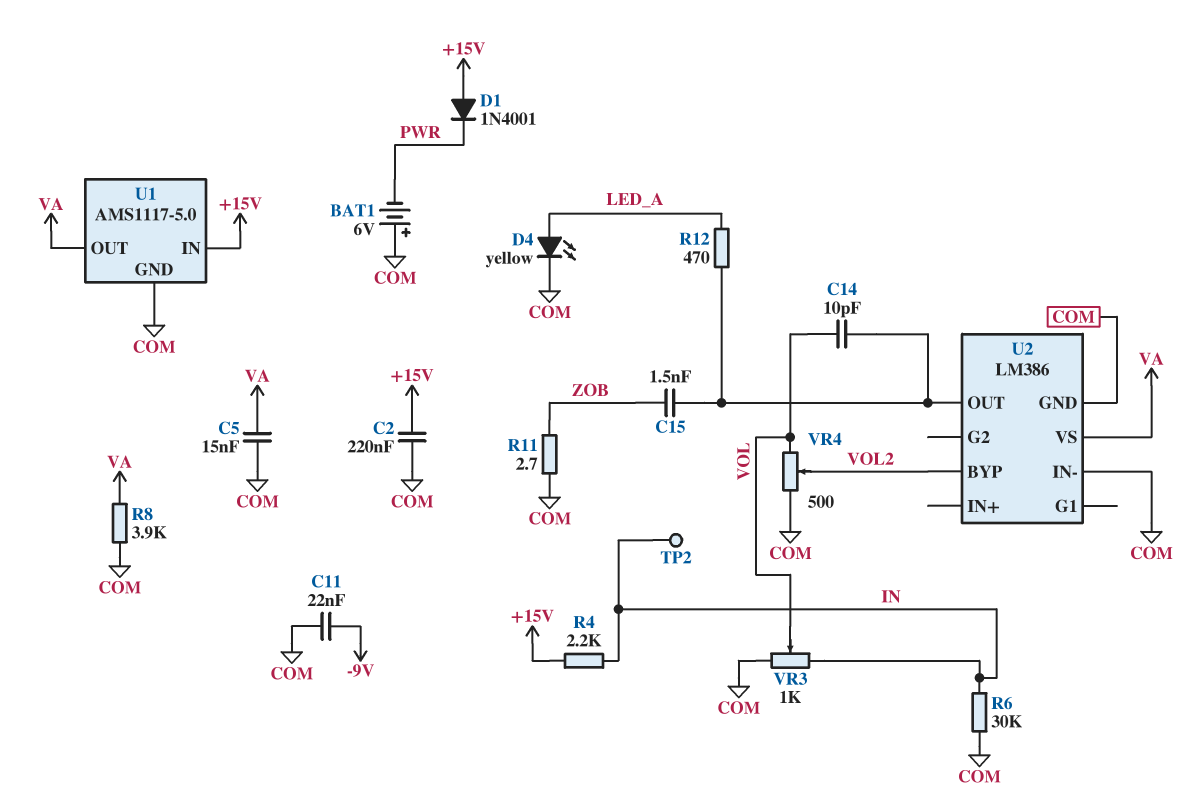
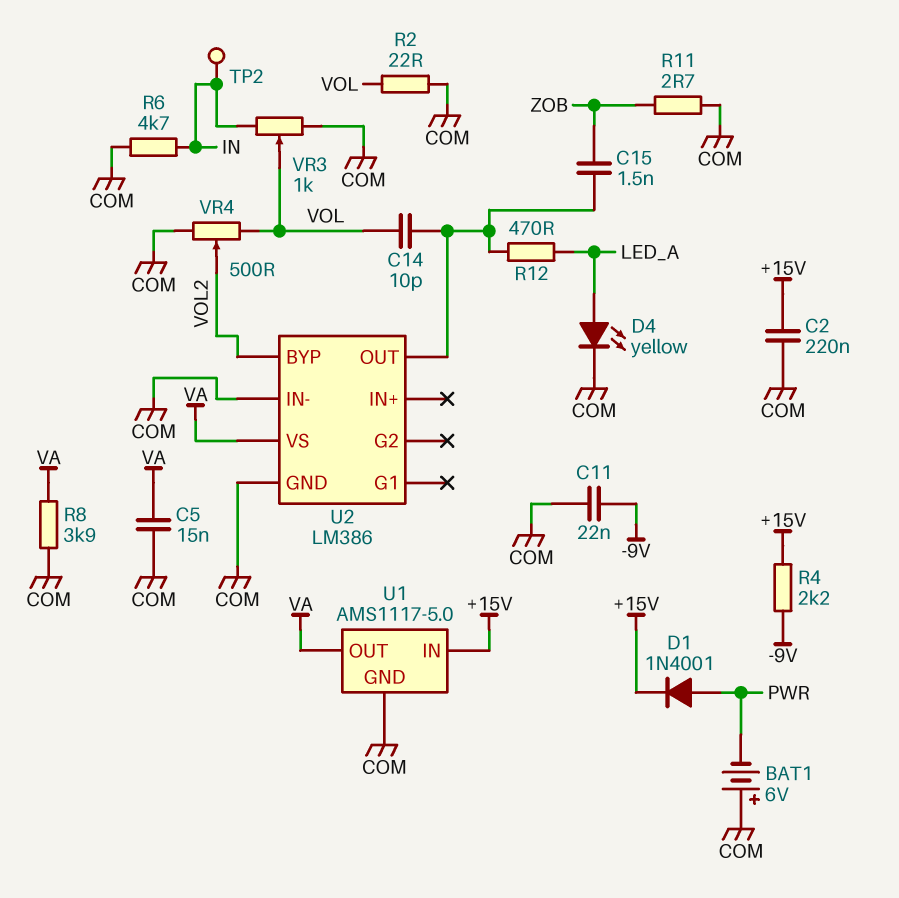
D1: diode 1N4001 (A +15V, K PWR) -> diode 1N4001 (A PWR, K +15V)
R2: none -> 22 (COM, VOL)
R4: 2.2k (+15V, IN) -> 2.2k (+15V, -9V)
R6: 30k (COM, IN) -> 4.7k (COM, IN)

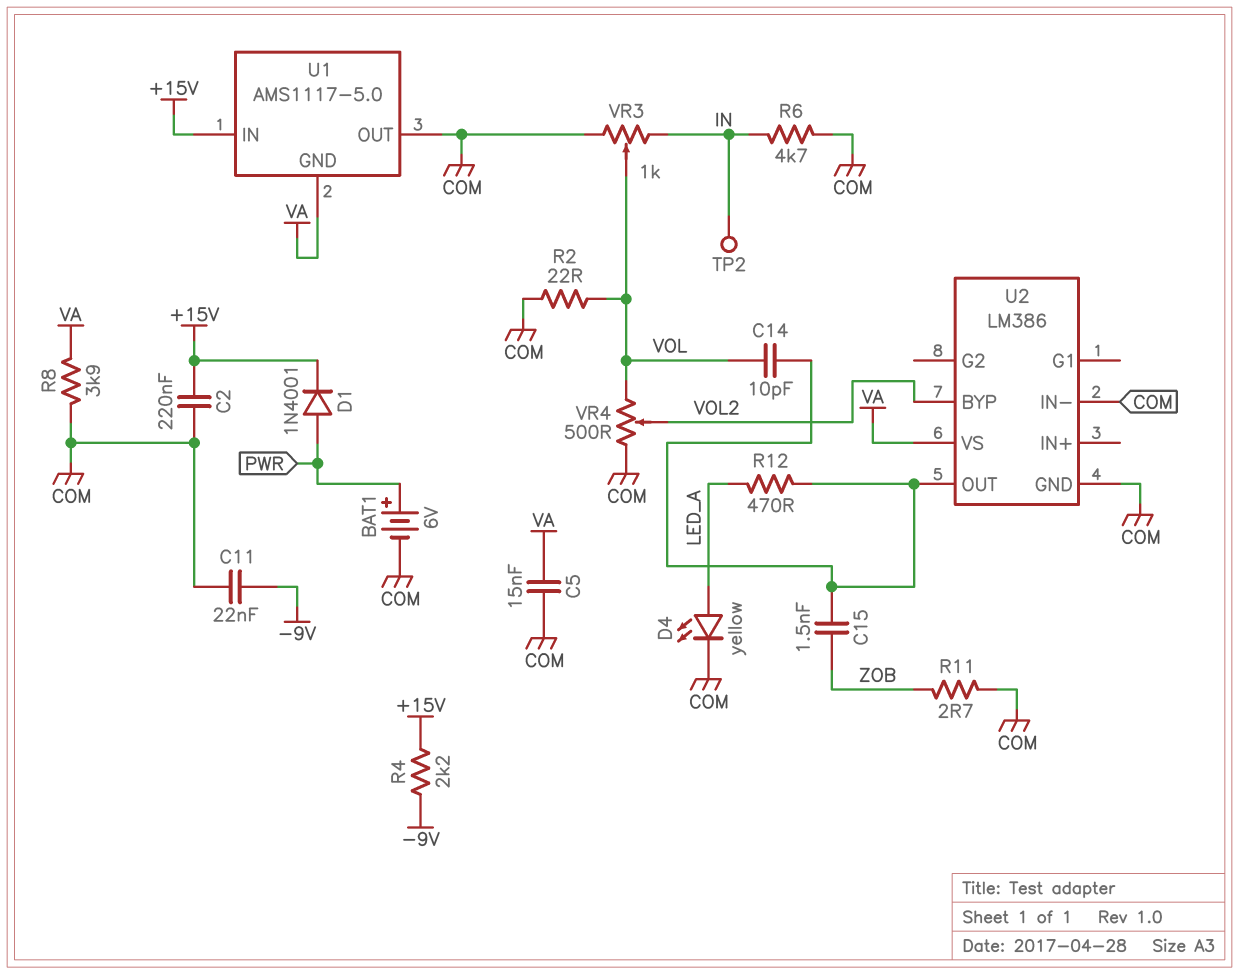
BAT1: 6V (plus COM, minus PWR) -> 6V (plus PWR, minus COM)
U1 pin GND: COM -> VA
U1 pin OUT: VA -> COM

